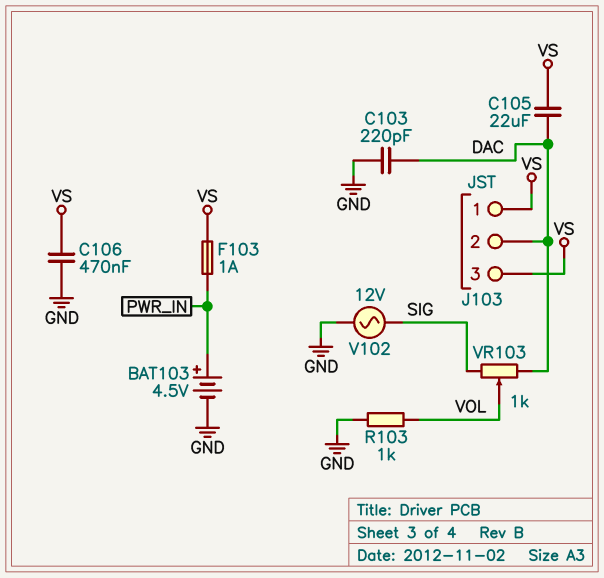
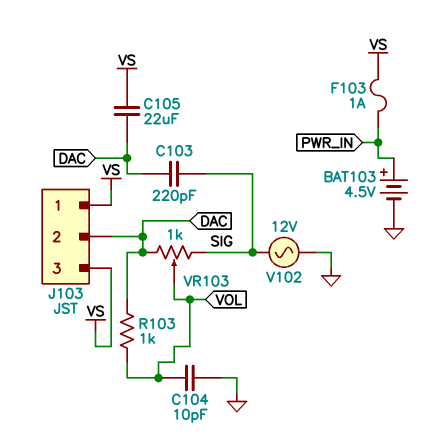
C103: 220pF (DAC, GND) -> 220pF (DAC, SIG)
C104: none -> 10pF (GND, VOL)
C106: 470nF (GND, VS) -> none
R103: 1k (GND, VOL) -> 1k (DAC, VOL)

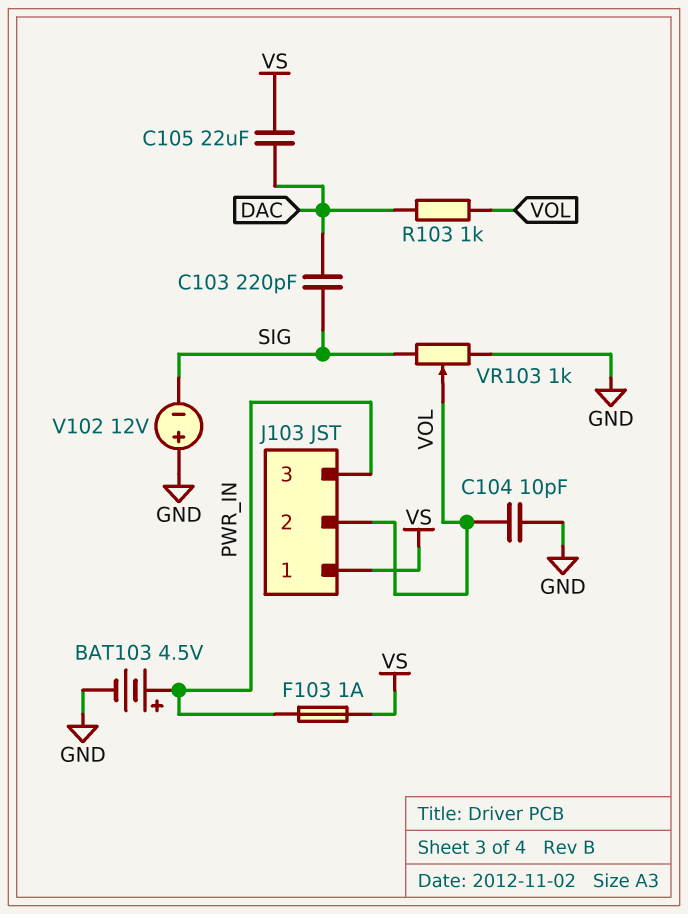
J103 pin 2: DAC -> VOL
J103 pin 3: VS -> PWR_IN
V102: AC 12V (GND, SIG) -> 12V (plus GND, minus SIG)
VR103: 1k (DAC, SIG, wiper VOL) -> 1k (GND, SIG, wiper VOL)

